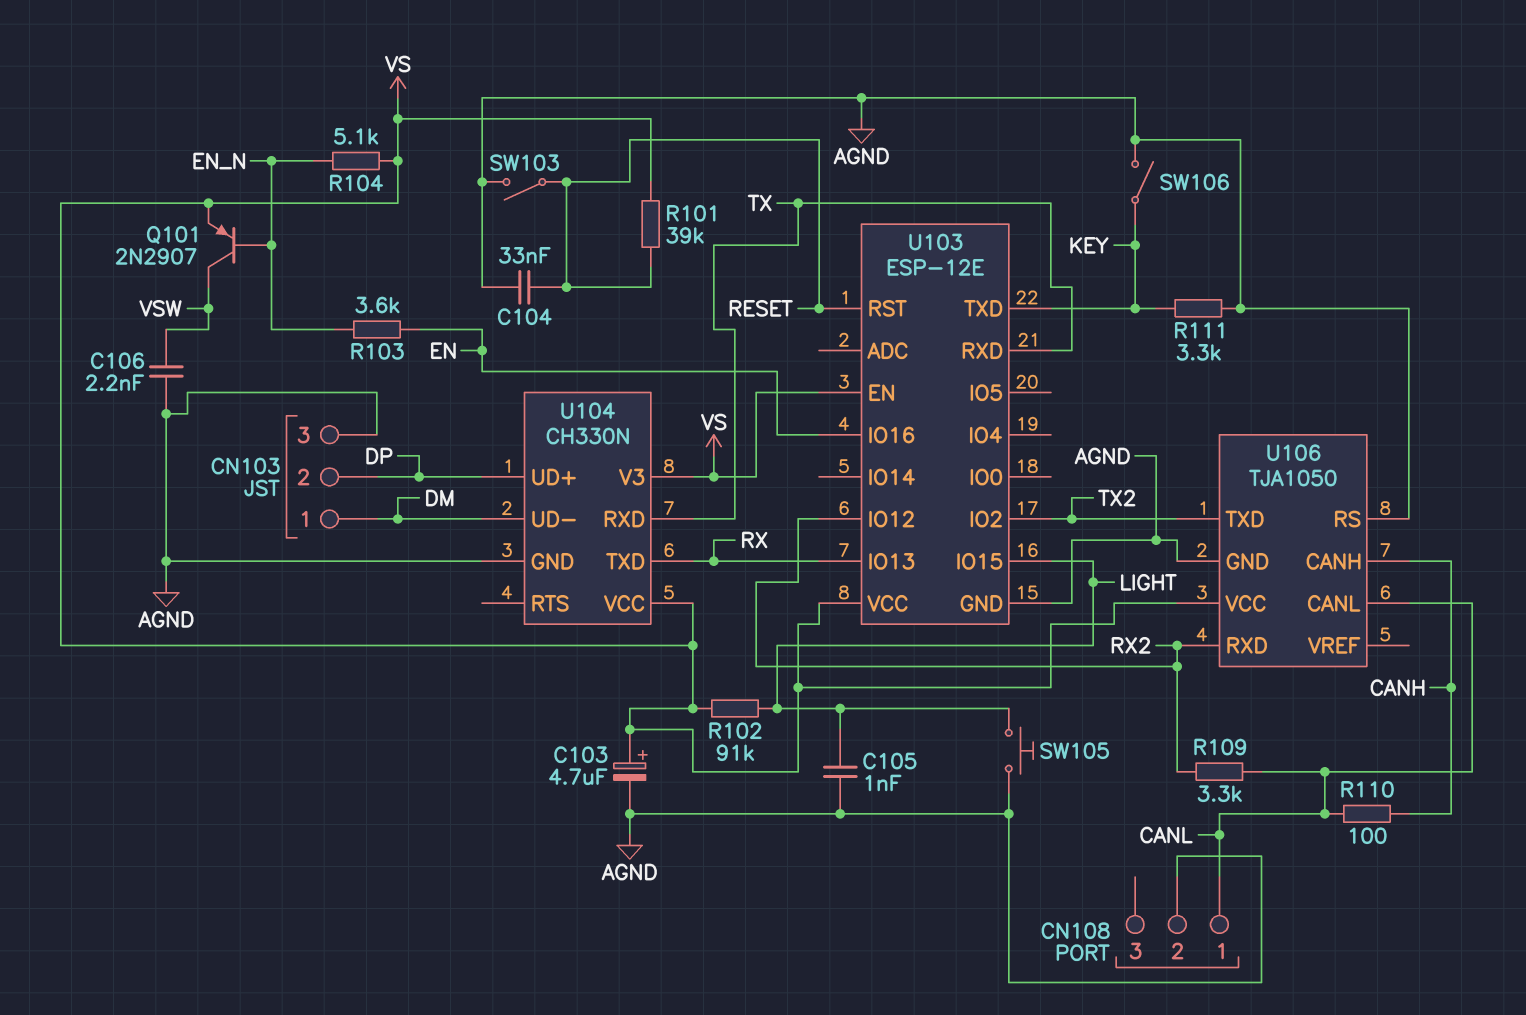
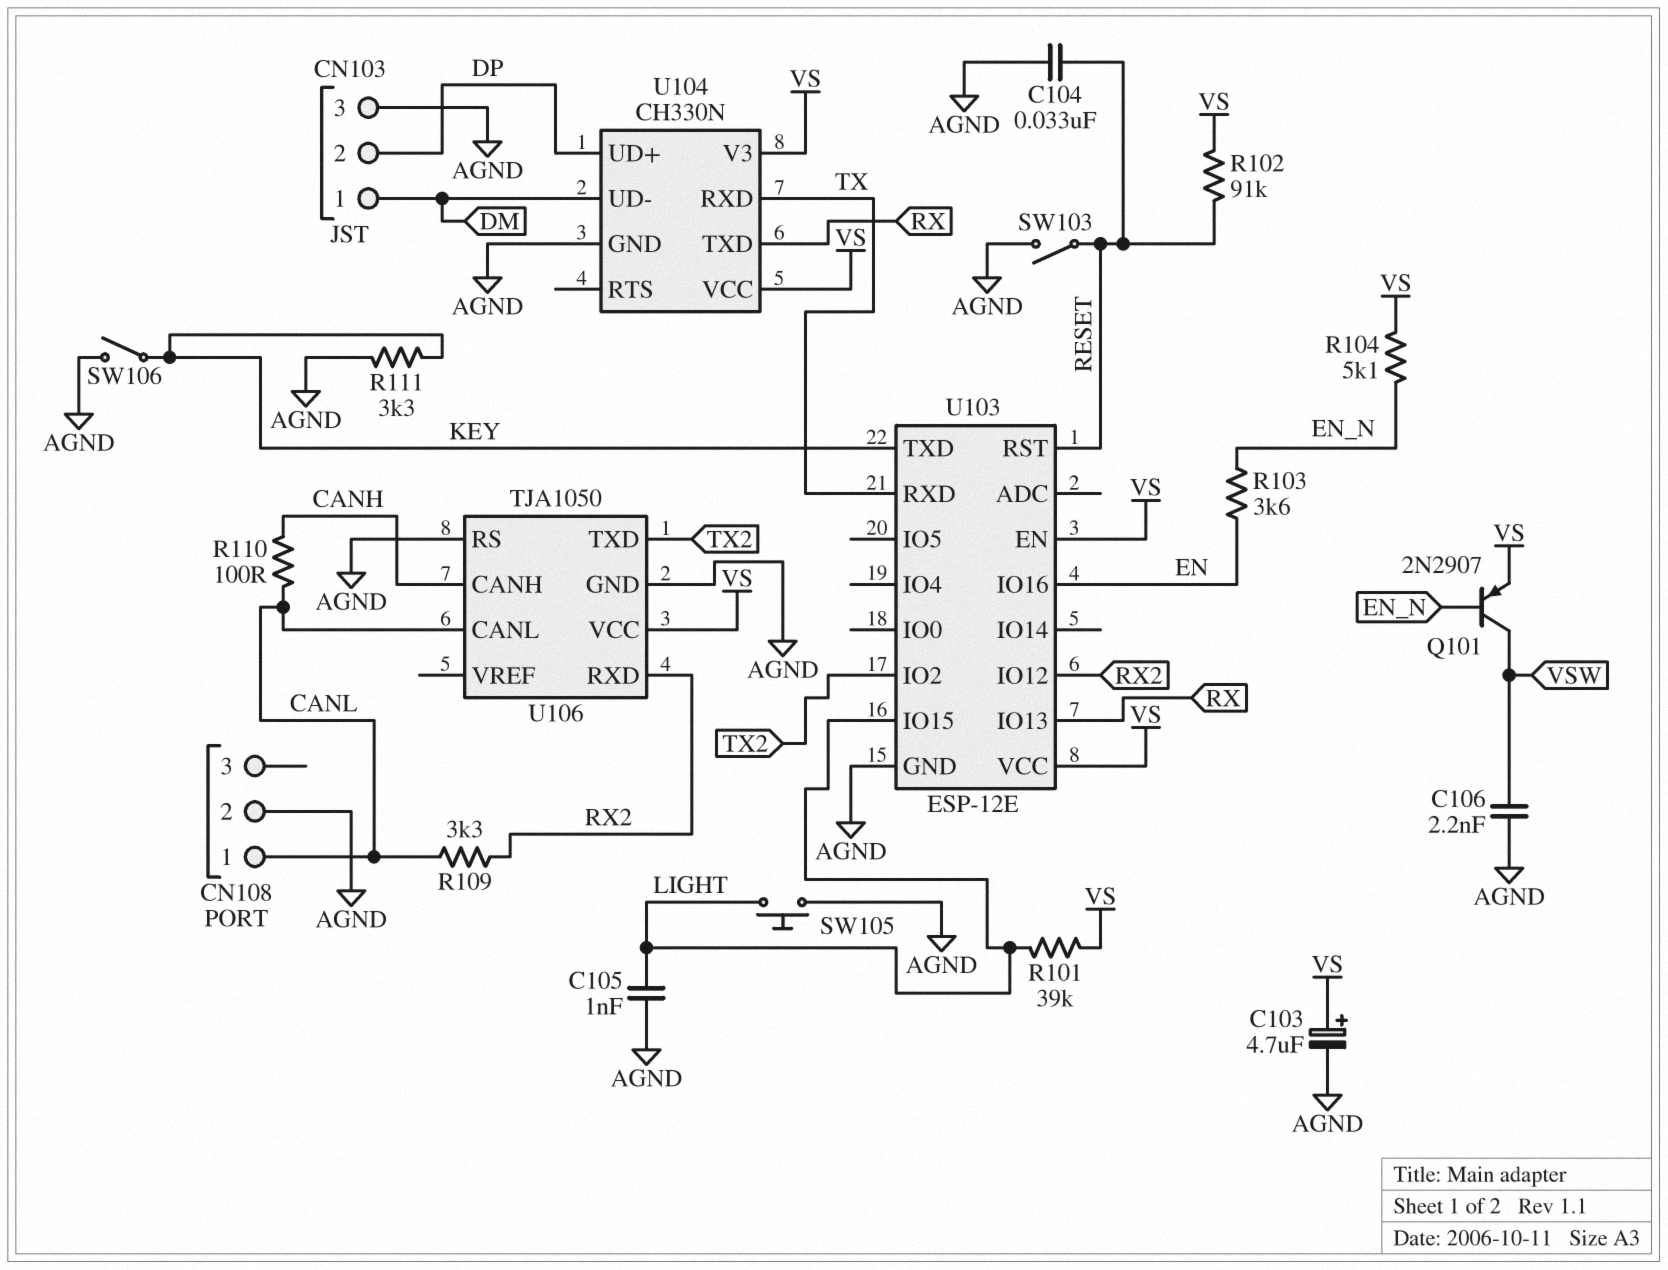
R101: 39k (RESET, VS) -> 39k (LIGHT, VS)
R102: 91k (LIGHT, VS) -> 91k (RESET, VS)

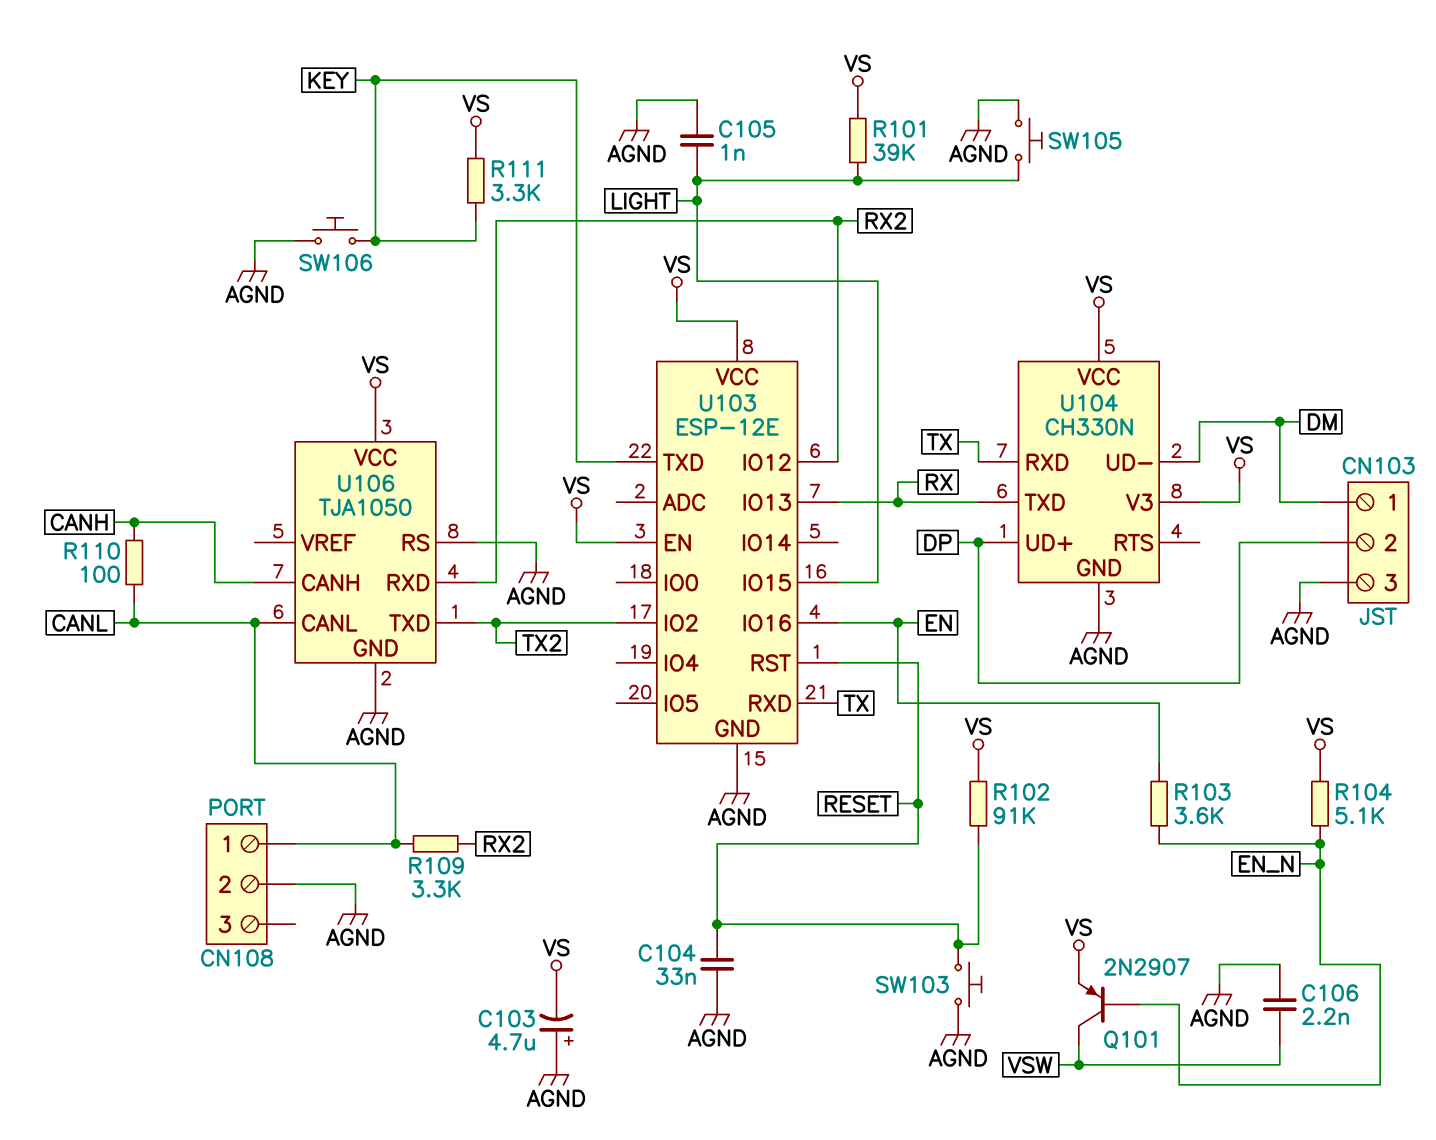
C103: 4.7uF (plus VS, minus AGND) -> 4.7uF (plus AGND, minus VS)
R111: 3.3k (AGND, KEY) -> 3.3k (KEY, VS)
SW103: switch (AGND, RESET) -> button (AGND, RESET)
SW106: switch (AGND, KEY) -> button (AGND, KEY)

